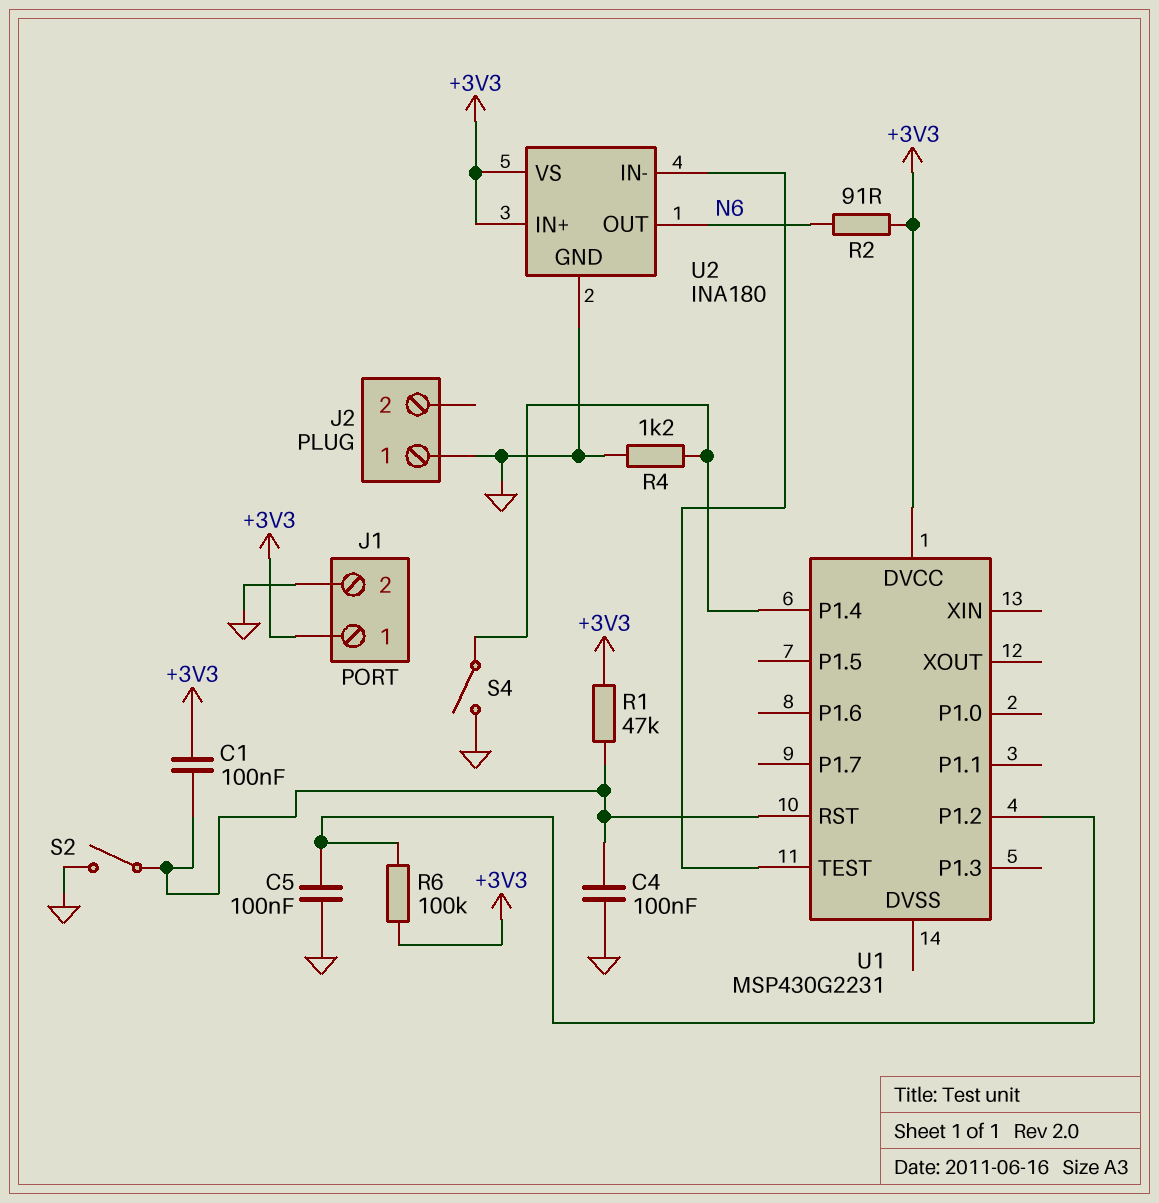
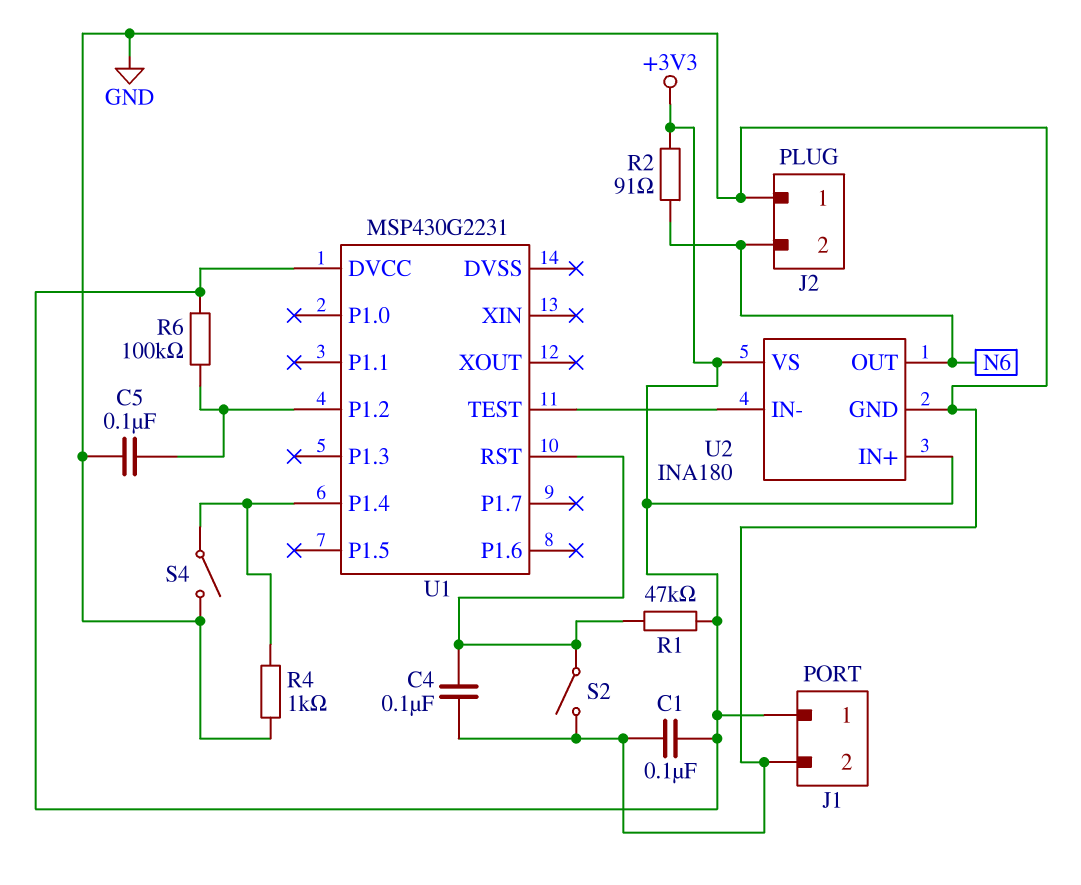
C1: 100nF (+3V3, U1/RST) -> 100nF (+3V3, GND)
J2 pin 2: none -> N6
R4: 1.2k (GND, U1/P1.4) -> 1k (GND, U1/P1.4)

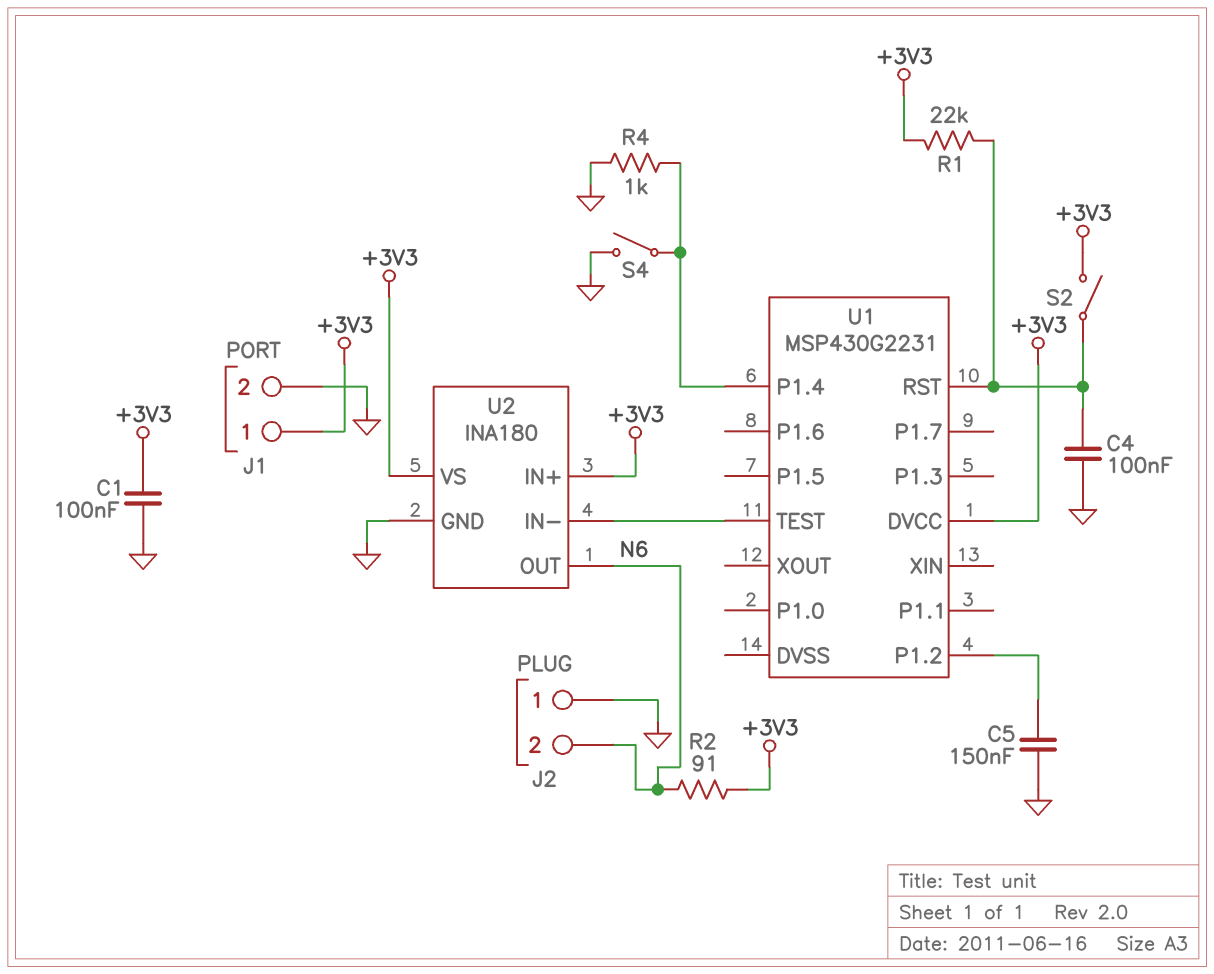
C5: 100nF (GND, U1/P1.2) -> 150nF (GND, U1/P1.2)
R1: 47k (+3V3, U1/RST) -> 22k (+3V3, U1/RST)
R6: 100k (+3V3, U1/P1.2) -> none
S2: switch (GND, U1/RST) -> switch (+3V3, U1/RST)

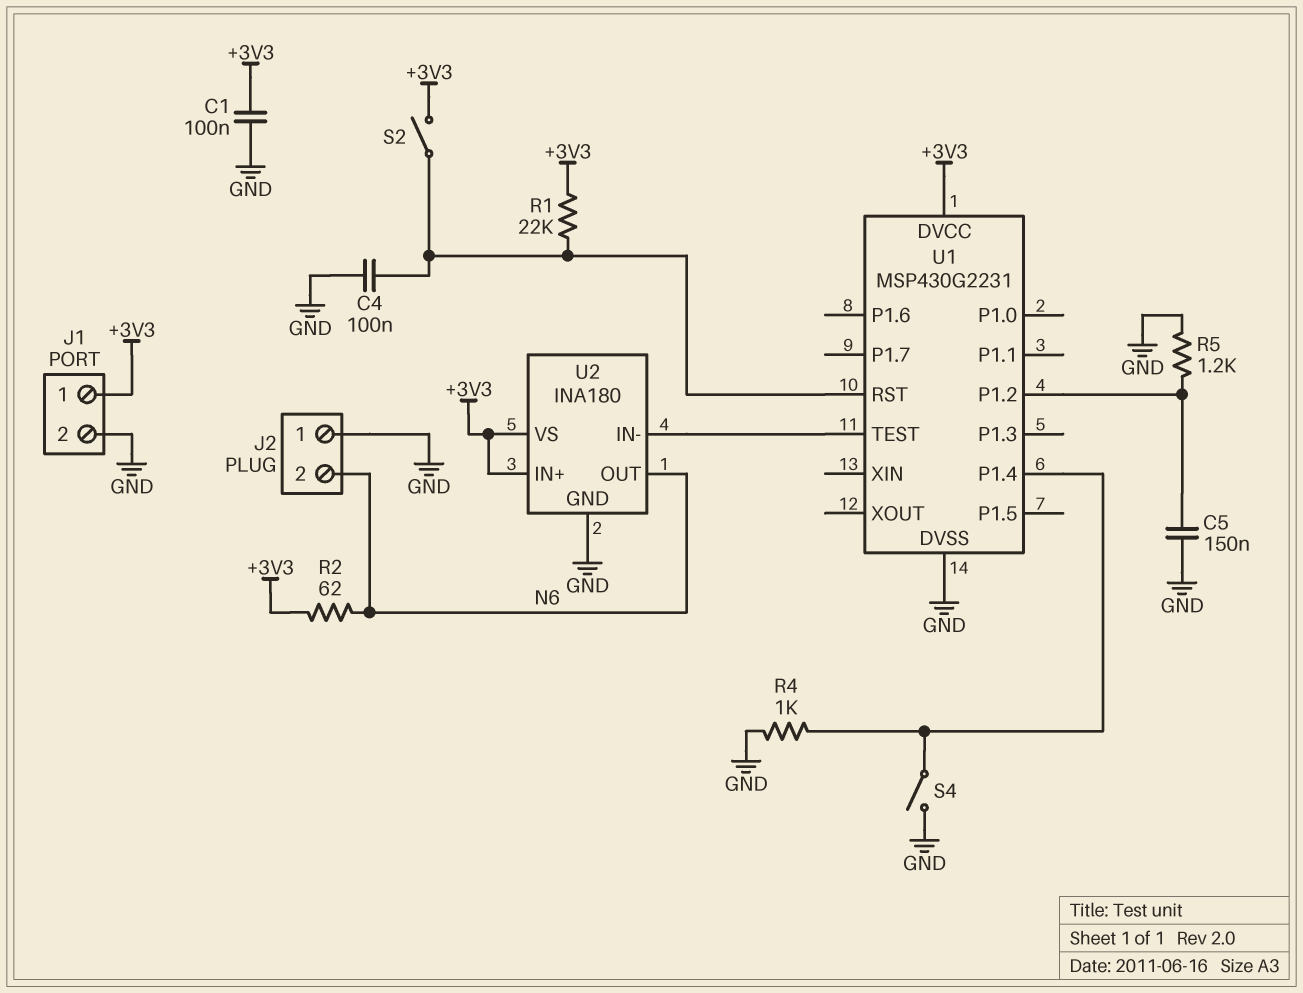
R2: 91 (+3V3, N6) -> 62 (+3V3, N6)
R5: none -> 1.2k (GND, U1/P1.2)
U1 pin DVSS: none -> GND

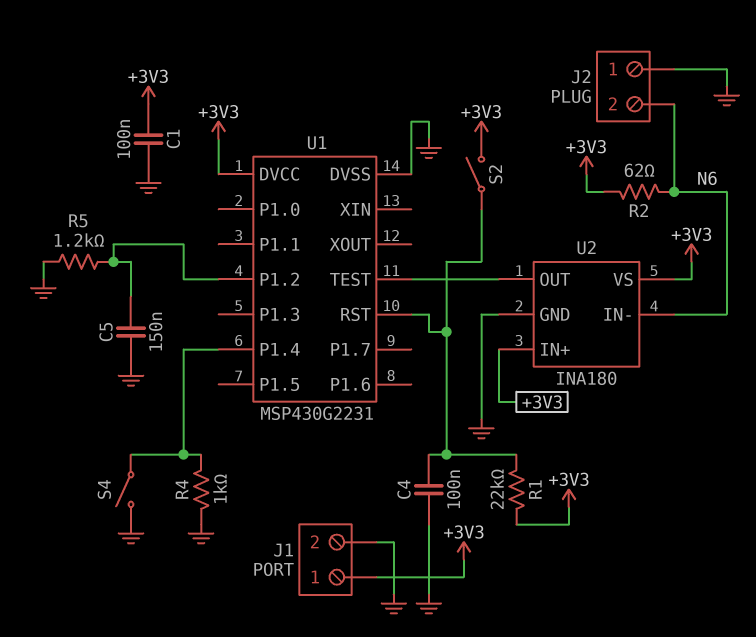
U2 pin IN-: U1/TEST -> N6
U2 pin OUT: N6 -> U1/TEST

